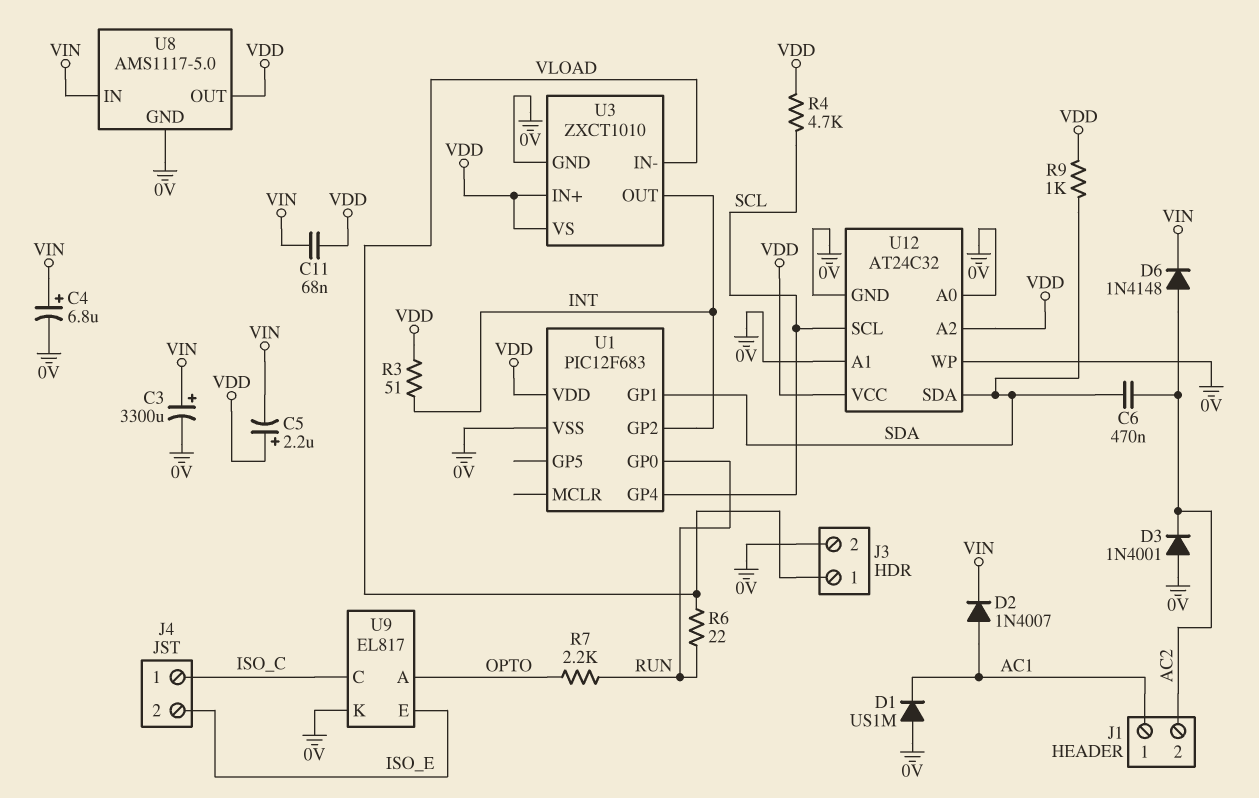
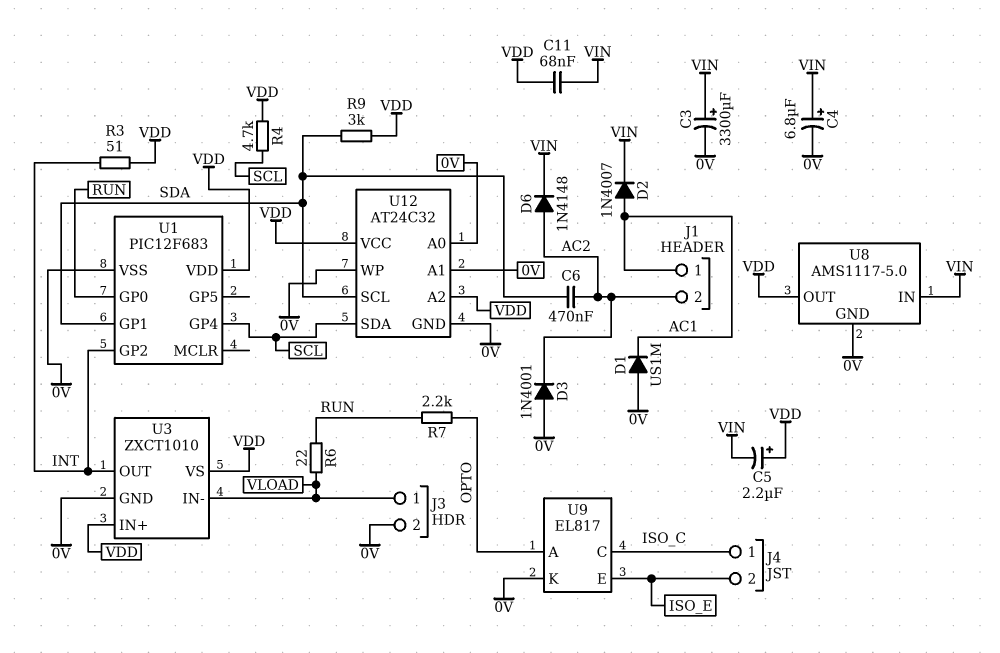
R9: 1k (SDA, VDD) -> 3k (SDA, VDD)
U12 pin SCL: SCL -> SDA
U12 pin SDA: SDA -> SCL

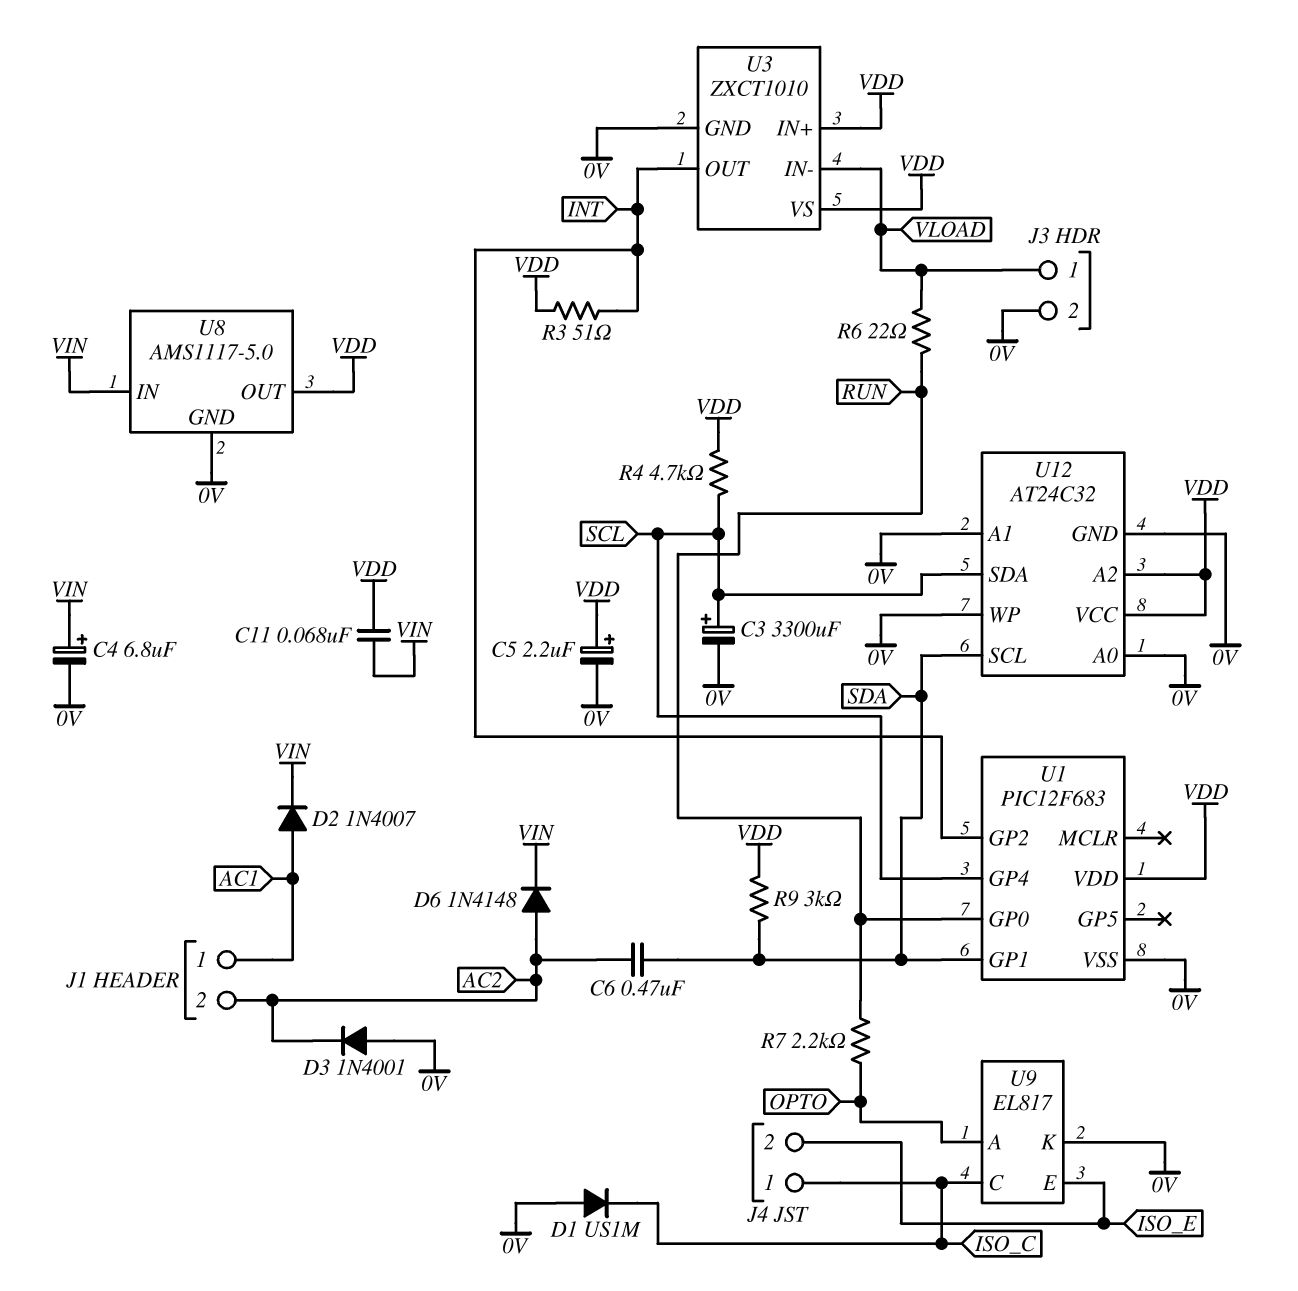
C3: 3300uF (plus VIN, minus 0V) -> 3300uF (plus SCL, minus 0V)
C5: 2.2uF (plus VDD, minus VIN) -> 2.2uF (plus VDD, minus 0V)
D1: diode US1M (A 0V, K AC1) -> diode US1M (A 0V, K ISO_C)

